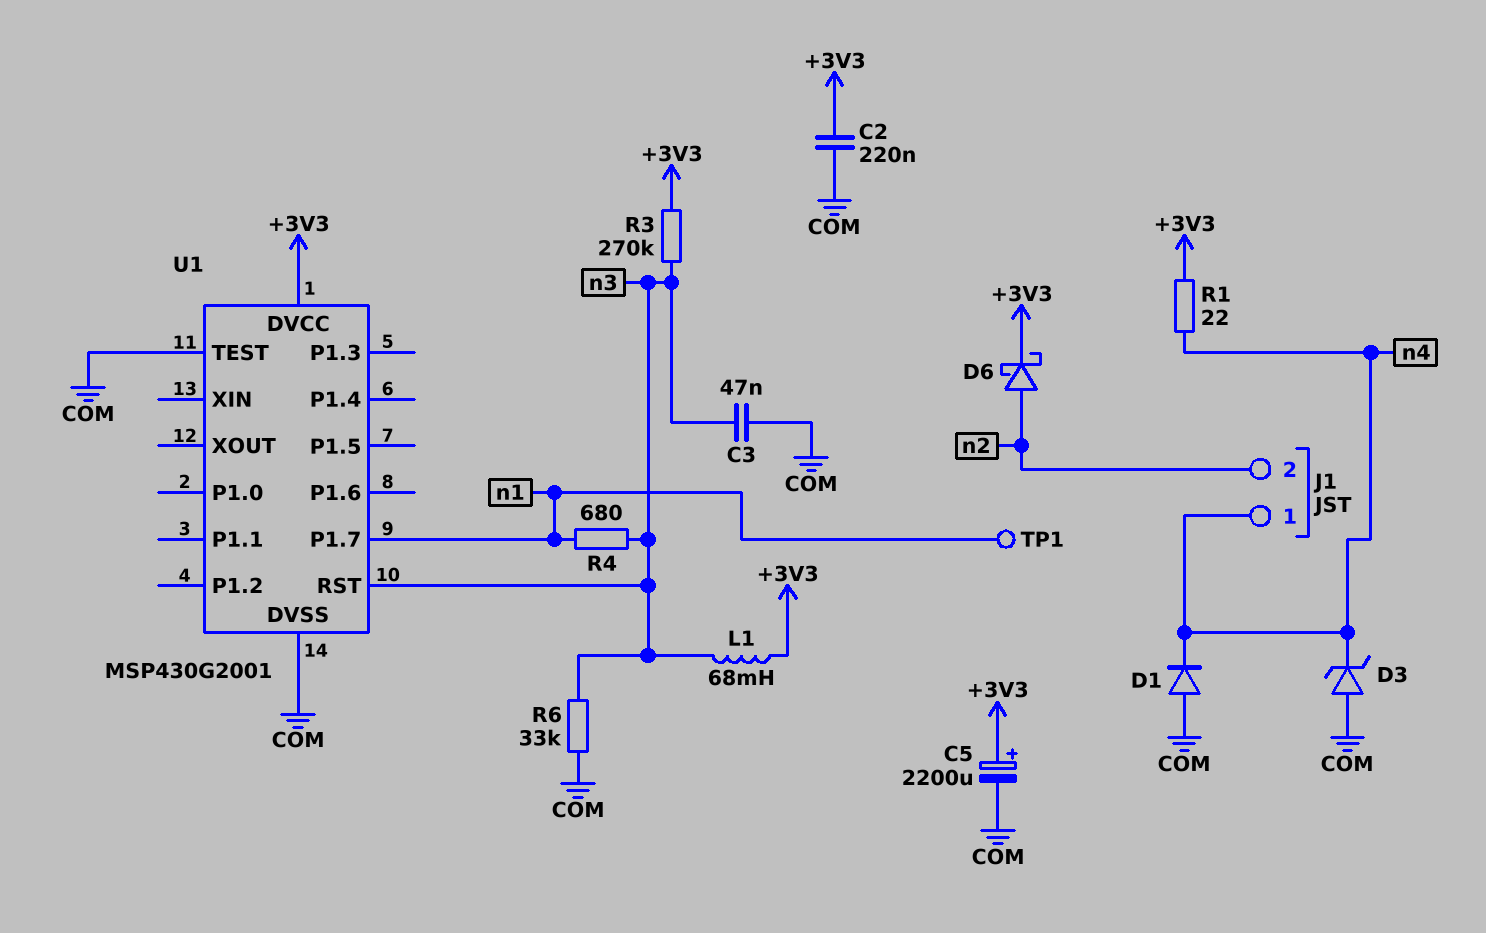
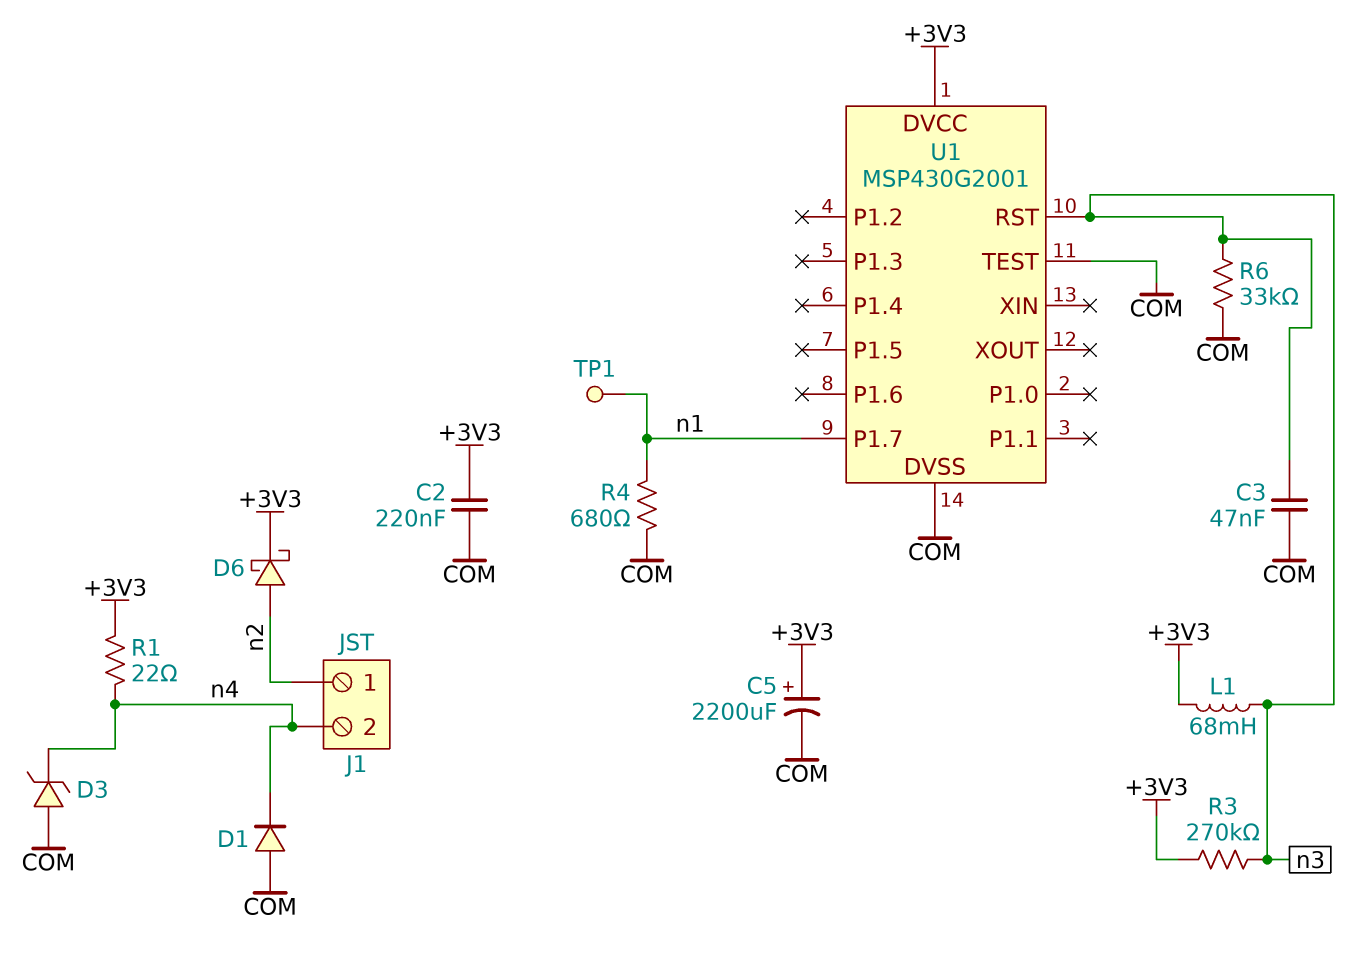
J1 pin 1: n4 -> n2
J1 pin 2: n2 -> n4
R4: 680 (n1, n3) -> 680 (COM, n1)

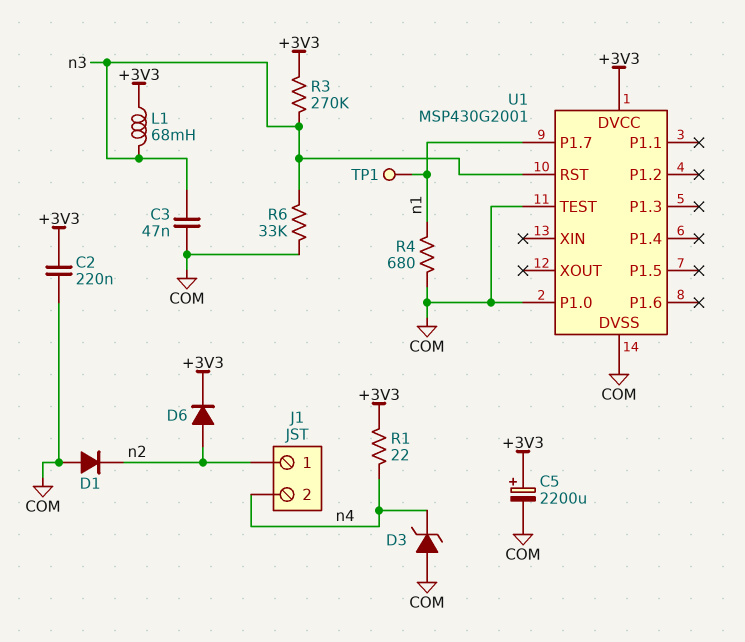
D1: diode (A COM, K n4) -> diode (A COM, K n2)
D6: schottky (A n2, K +3V3) -> diode (A n2, K +3V3)
U1 pin P1.0: none -> COM

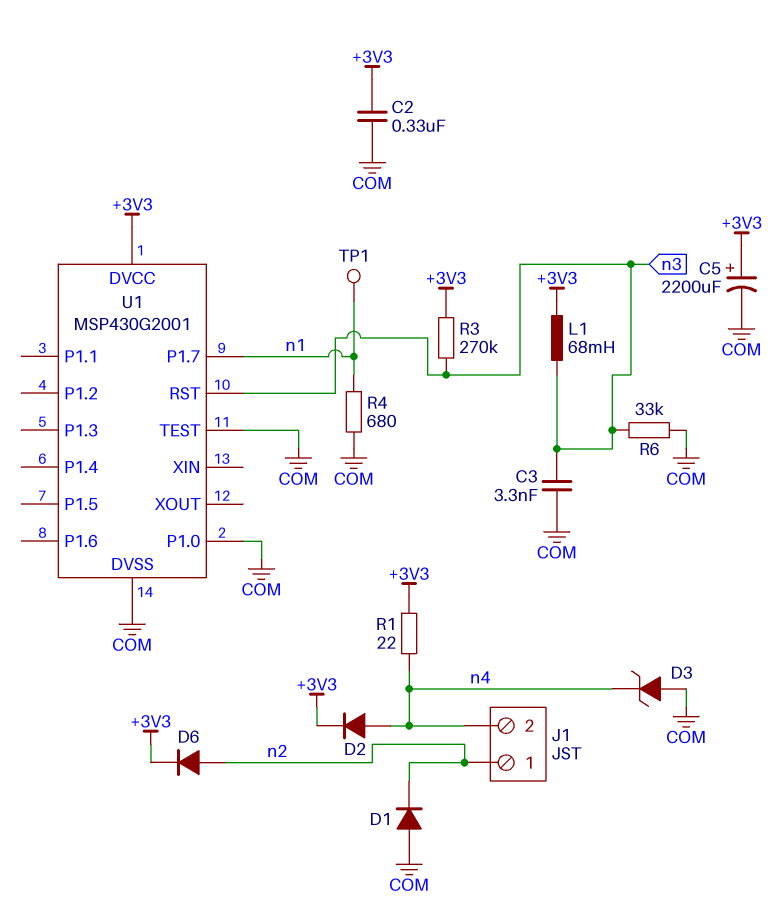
C2: 220nF (+3V3, COM) -> 330nF (+3V3, COM)
C3: 47nF (COM, n3) -> 3.3nF (COM, n3)
D2: none -> diode (A n4, K +3V3)

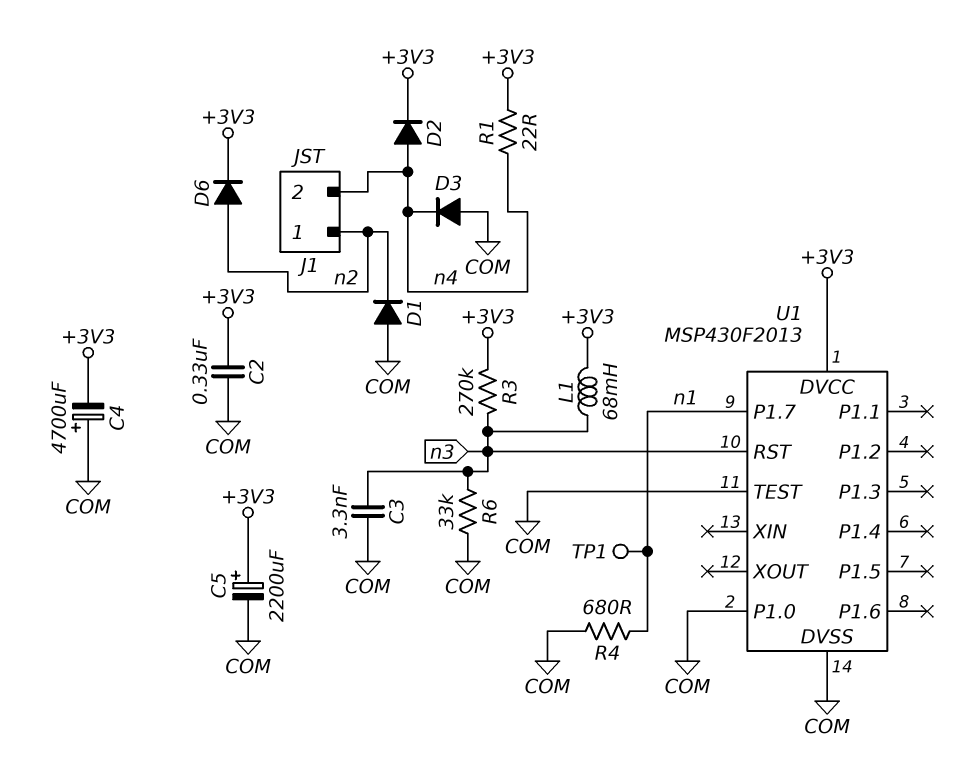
C4: none -> 4700uF (plus COM, minus +3V3)
D3: zener (A COM, K n4) -> diode (A COM, K n4)
U1: MSP430G2001 -> MSP430F2013

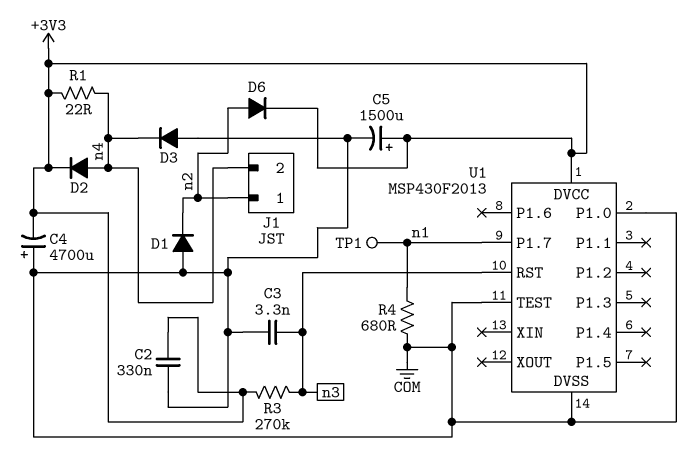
C5: 2200uF (plus +3V3, minus COM) -> 1500uF (plus +3V3, minus COM)
L1: 68mH (+3V3, n3) -> none
R6: 33k (COM, n3) -> none

